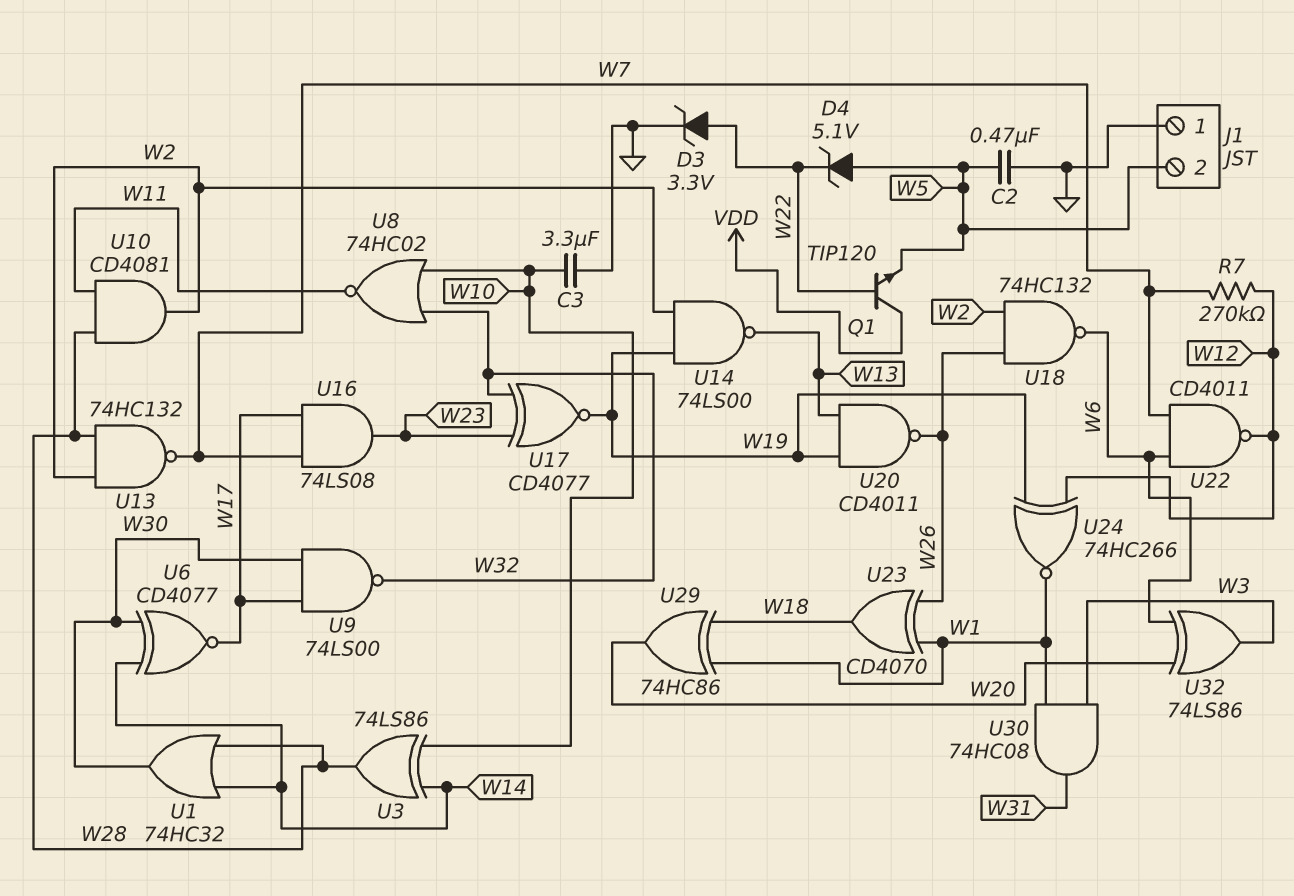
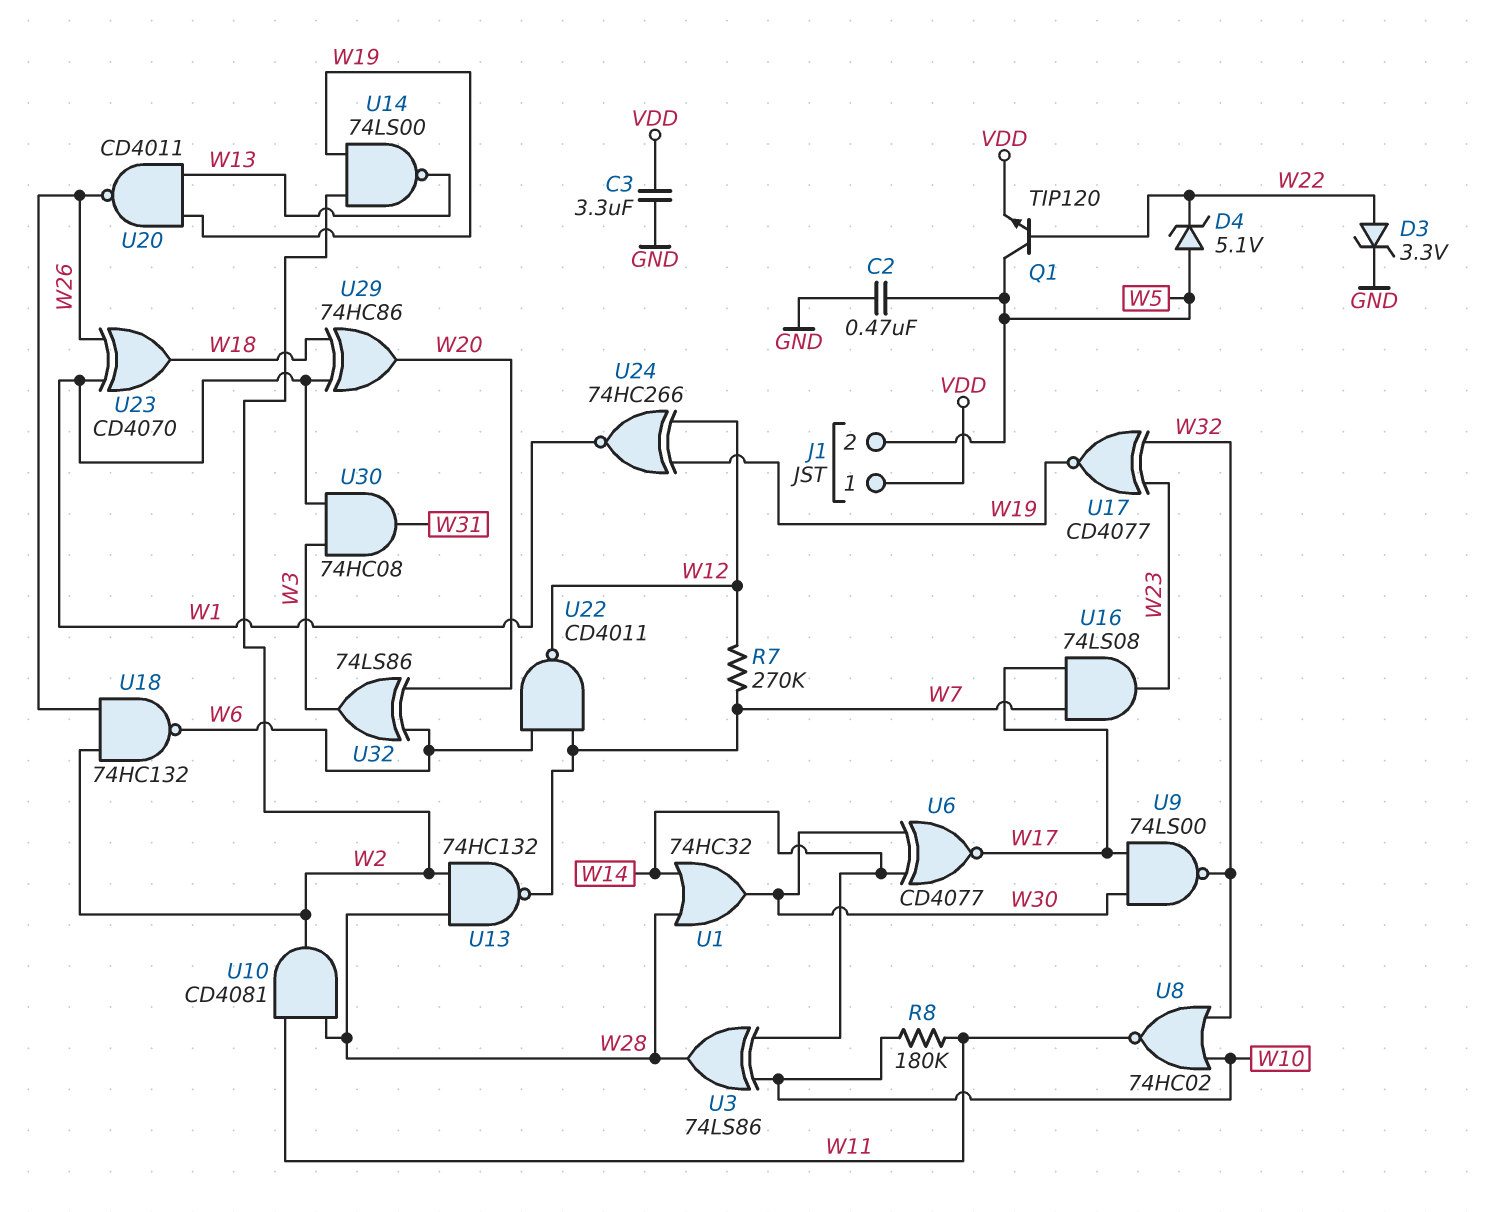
C3: 3.3uF (GND, W10) -> 3.3uF (GND, VDD)
J1 pin 1: GND -> VDD
Q1: NPN TIP120 (B W22, C VDD, E W5) -> NPN TIP120 (B W22, C W5, E VDD)
R8: none -> 180k (W10, W11)

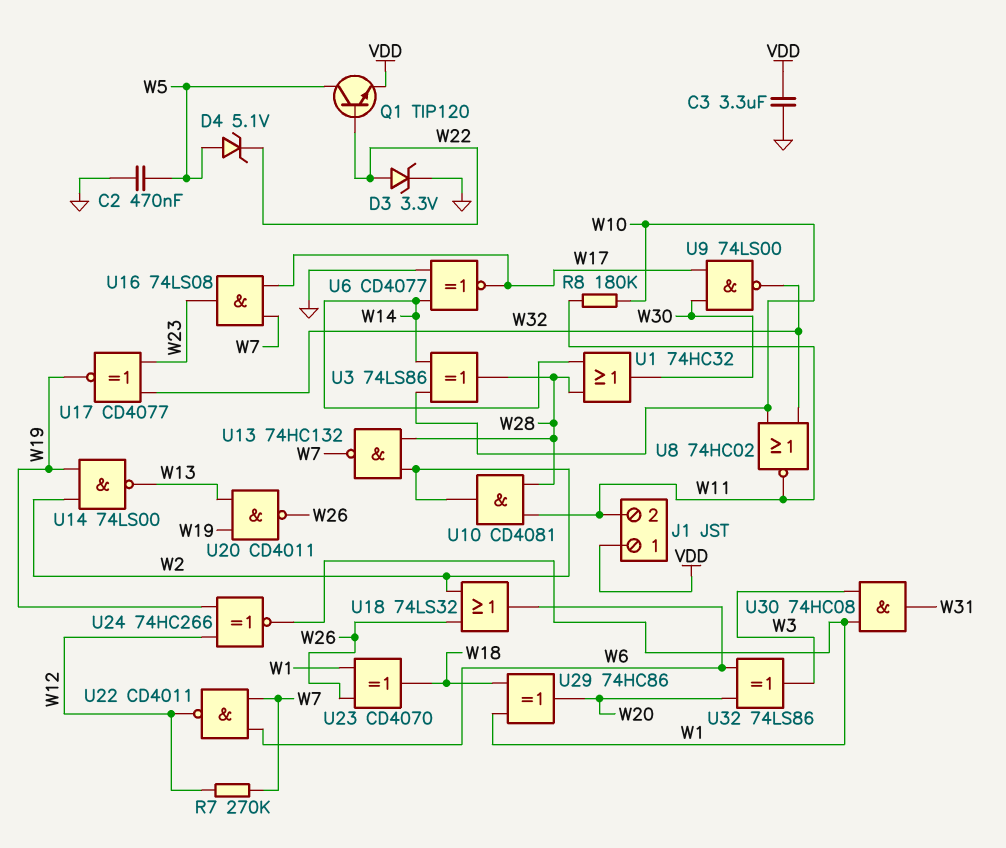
J1 pin 2: W5 -> W11
U6: XNOR CD4077 (in W14, in W30, out W17) -> XNOR CD4077 (in GND, in W14, out W17)
U18: NAND 74HC132 (in W2, in W26, out W6) -> OR 74LS32 (in W2, in W26, out W6)

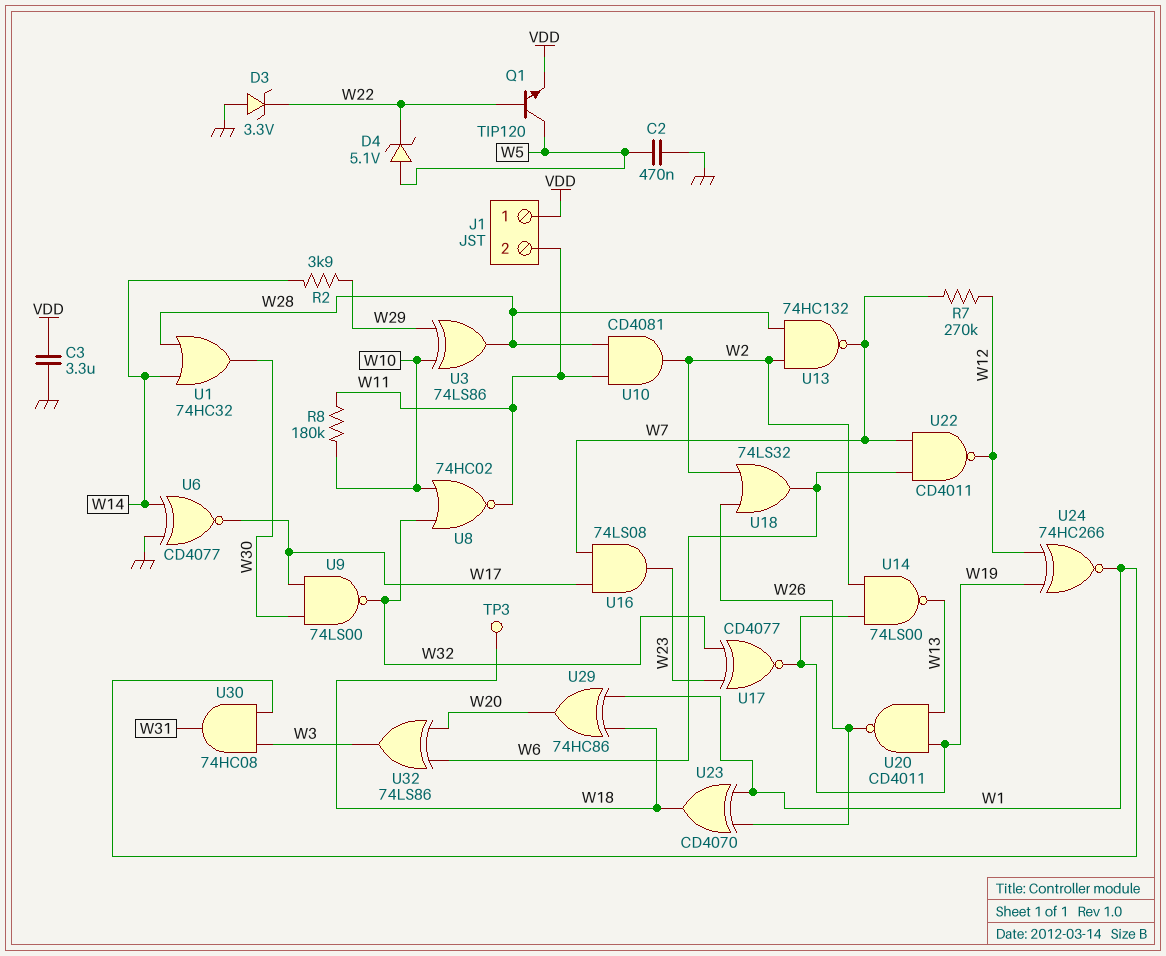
D3: zener 3.3V (A W22, K GND) -> zener 3.3V (A GND, K W22)
R2: none -> 3.9k (W14, W29)
TP3: none -> test point (W18)
U3: XOR 74LS86 (in W10, in W14, out W28) -> XOR 74LS86 (in W10, in W29, out W28)

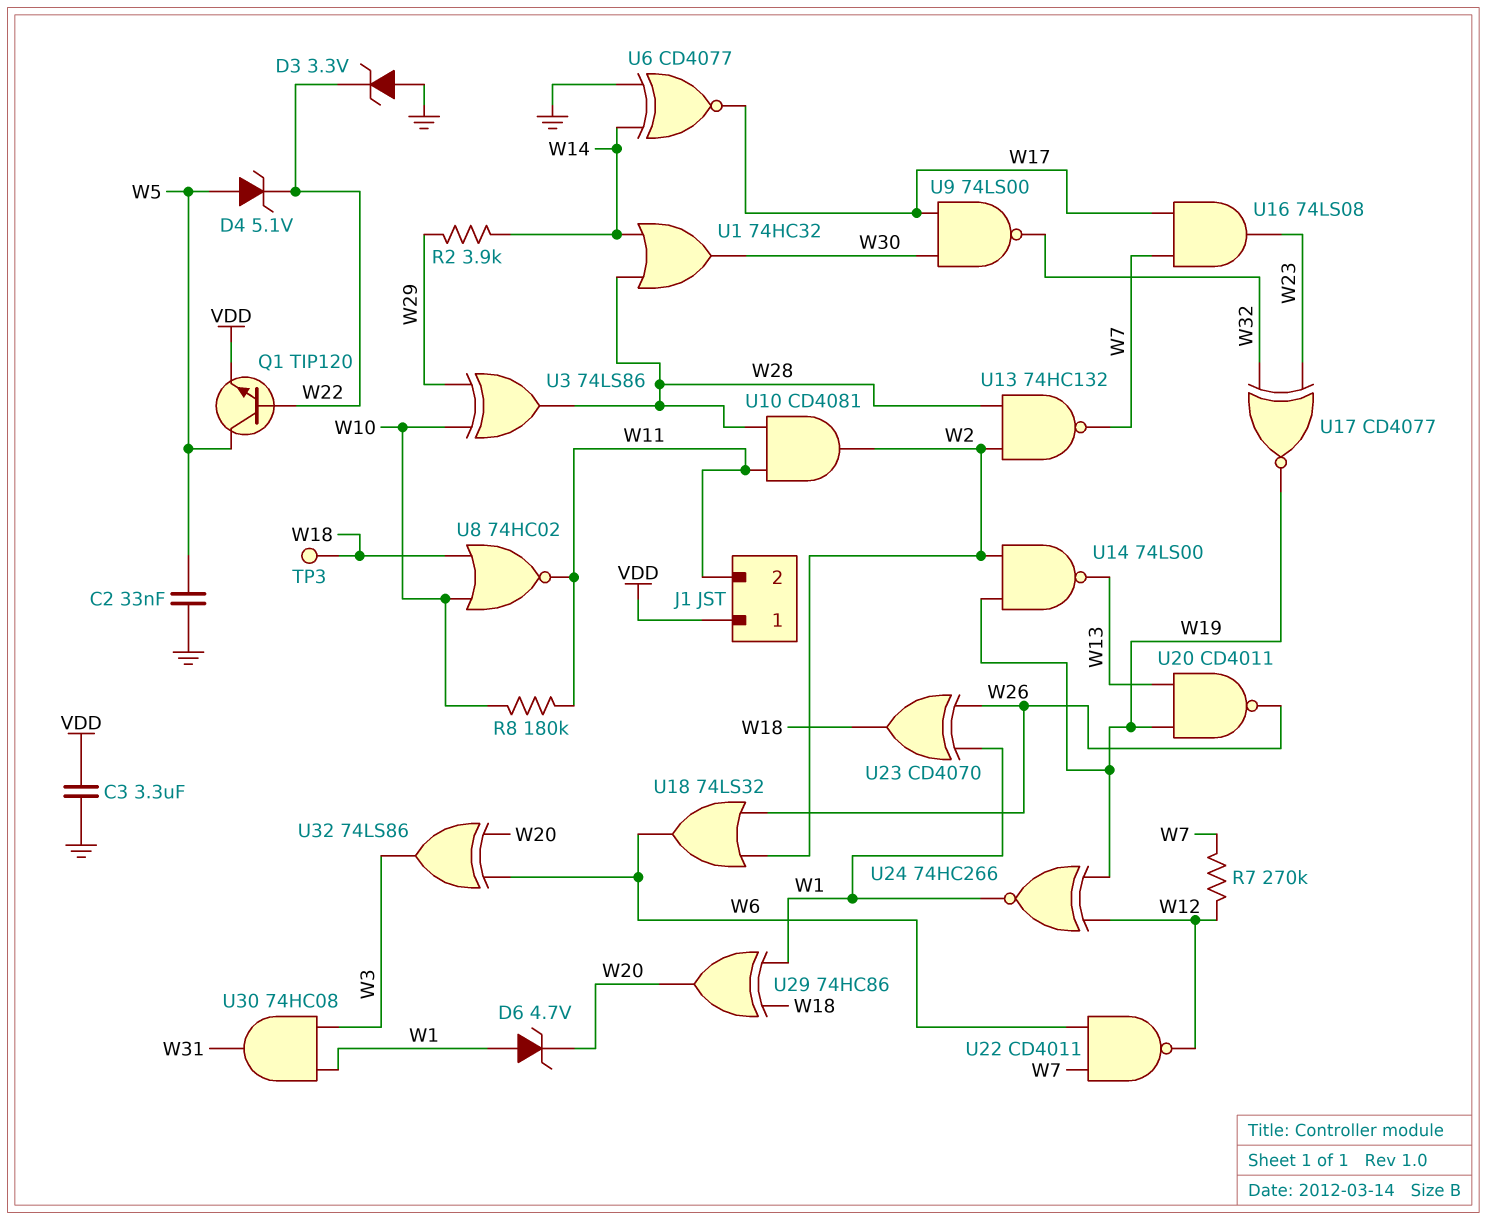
C2: 470nF (GND, W5) -> 33nF (GND, W5)
D6: none -> zener 4.7V (A W1, K W20)
U8: NOR 74HC02 (in W10, in W32, out W11) -> NOR 74HC02 (in W10, in W18, out W11)

